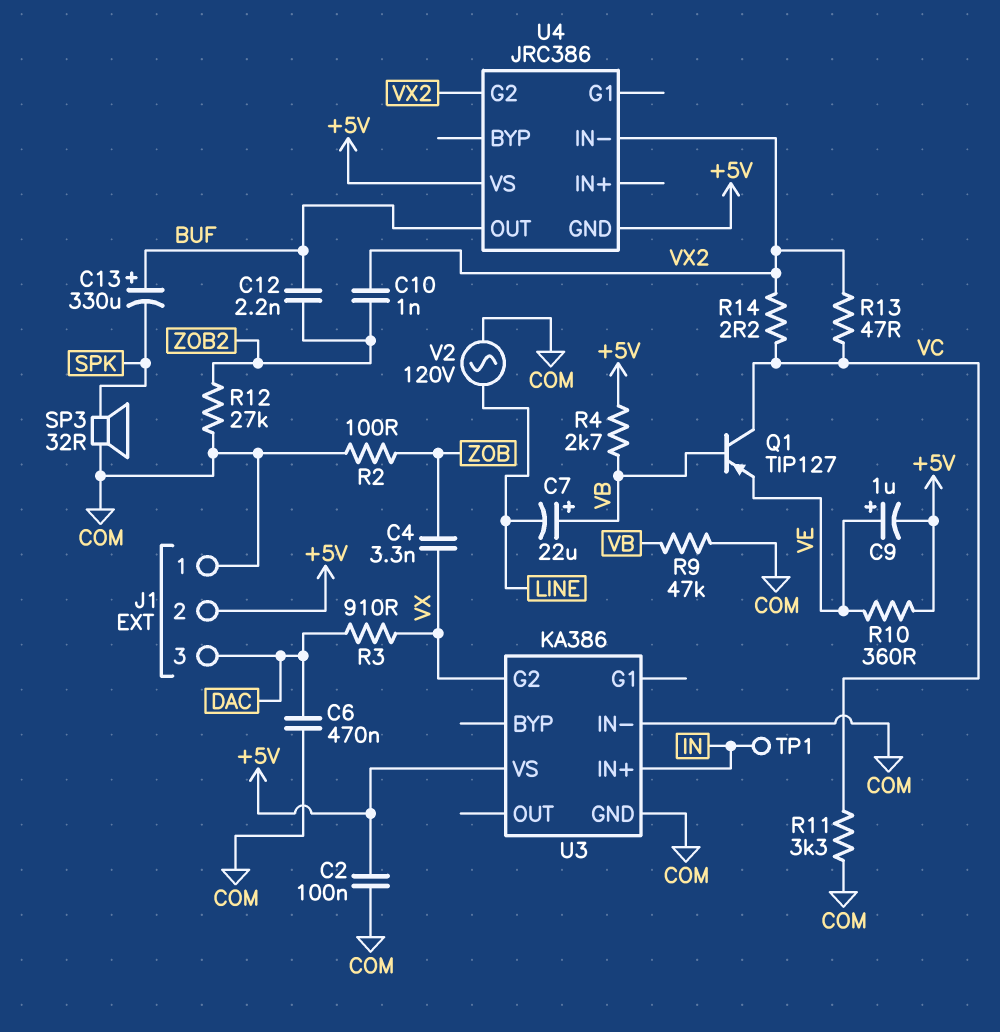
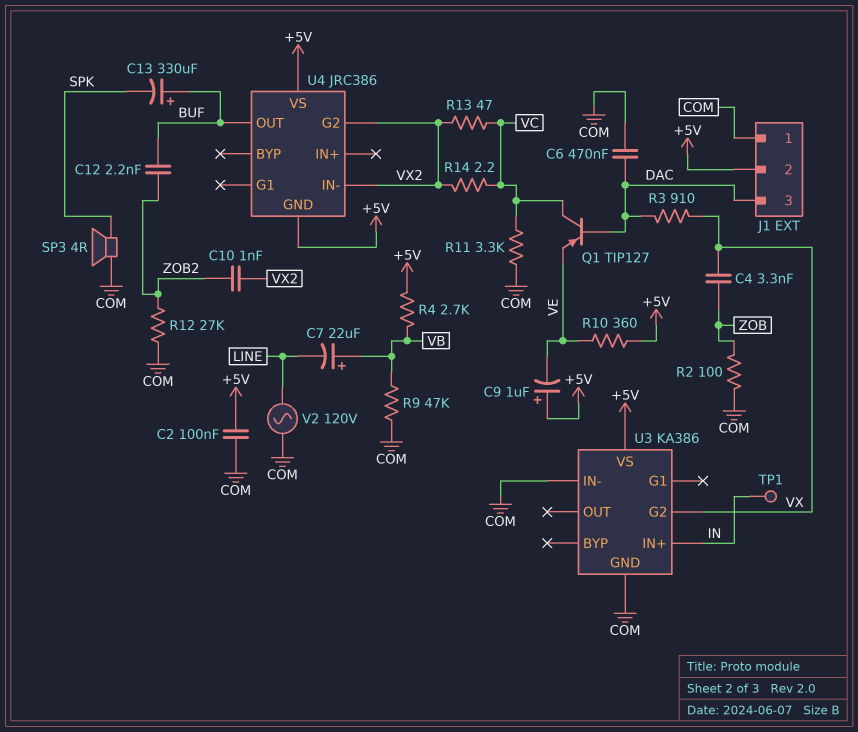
C9: 1uF (plus VE, minus +5V) -> 1uF (plus +5V, minus VE)
Q1: PNP TIP127 (B VB, C VC, E VE) -> PNP TIP127 (B DAC, C VC, E VE)
SP3: speaker 32R (COM, SPK) -> speaker 4R (COM, SPK)

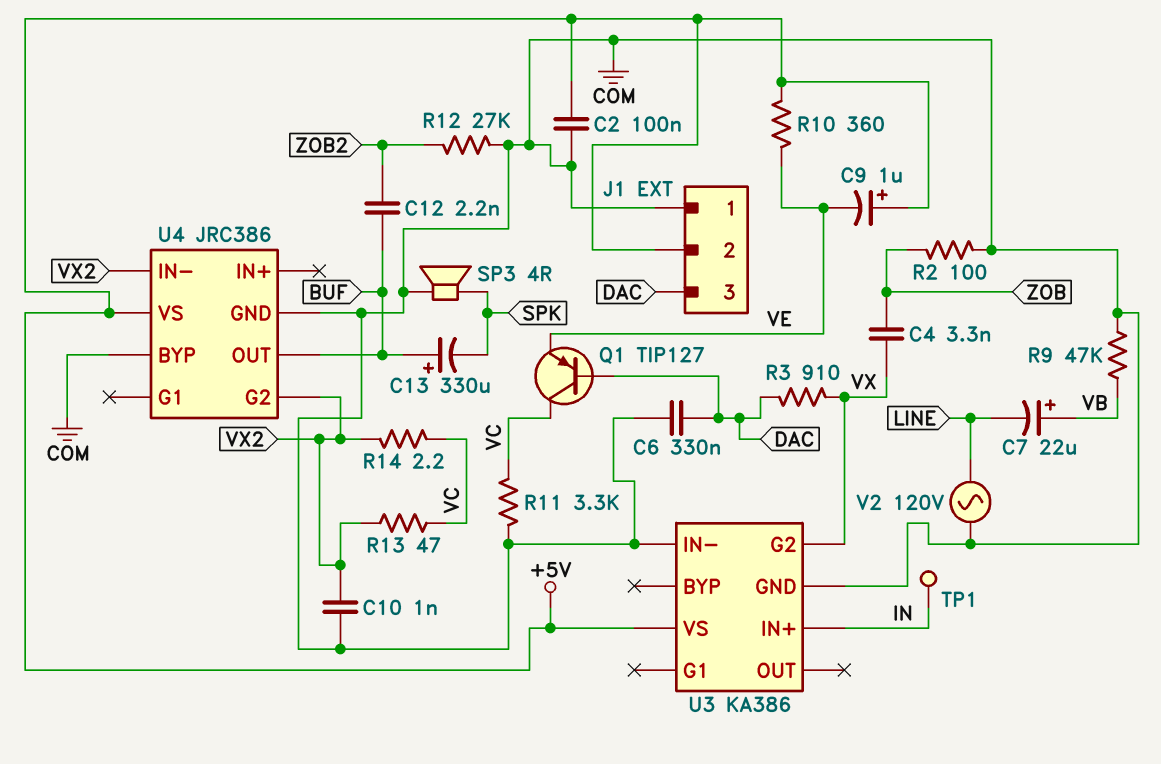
C6: 470nF (COM, DAC) -> 330nF (COM, DAC)
C10: 1nF (VX2, ZOB2) -> 1nF (COM, VX2)
R4: 2.7k (+5V, VB) -> none
U4 pin BYP: none -> COM
U4 pin GND: +5V -> COM

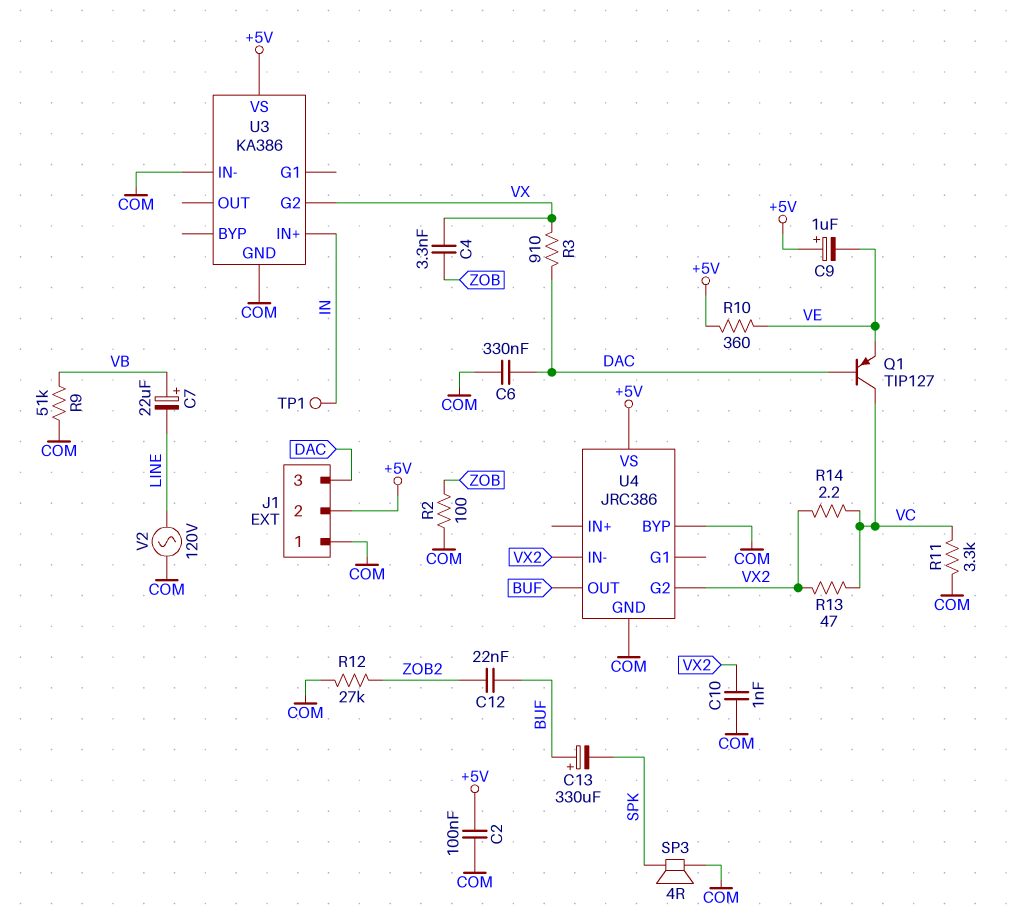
C12: 2.2nF (BUF, ZOB2) -> 22nF (BUF, ZOB2)
R9: 47k (COM, VB) -> 51k (COM, VB)

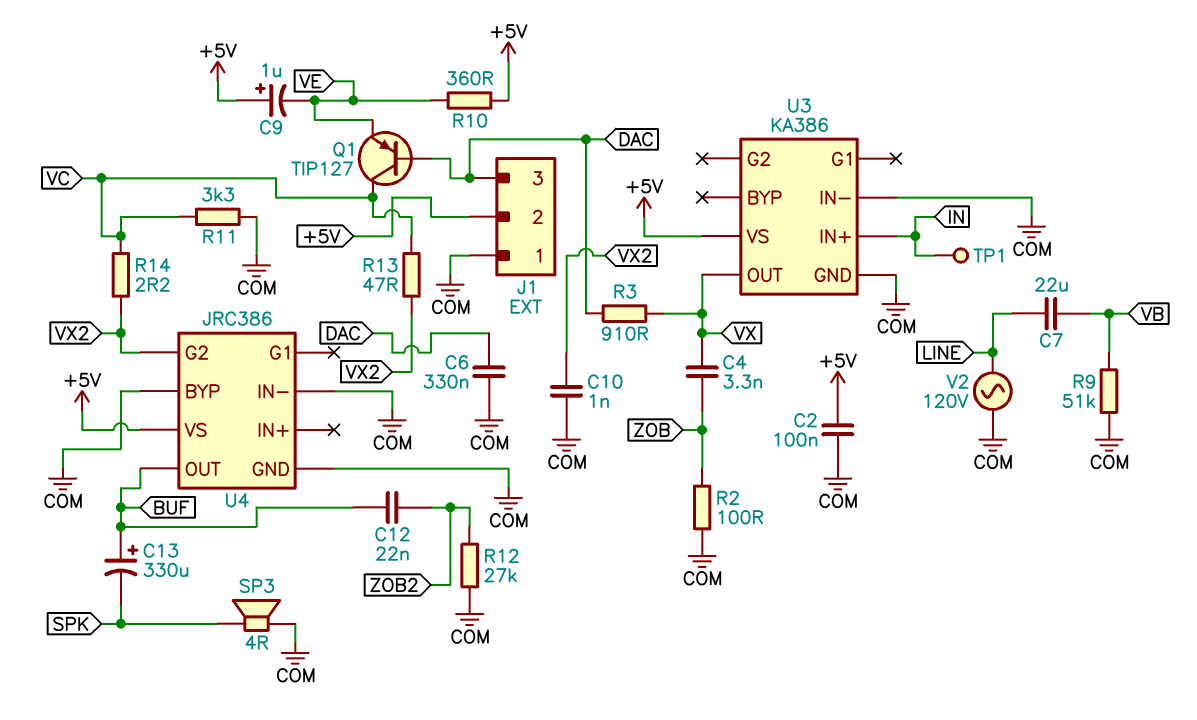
C7: 22uF (plus VB, minus LINE) -> 22uF (LINE, VB)
U3 pin G2: VX -> none
U3 pin OUT: none -> VX
U4 pin IN-: VX2 -> COM

